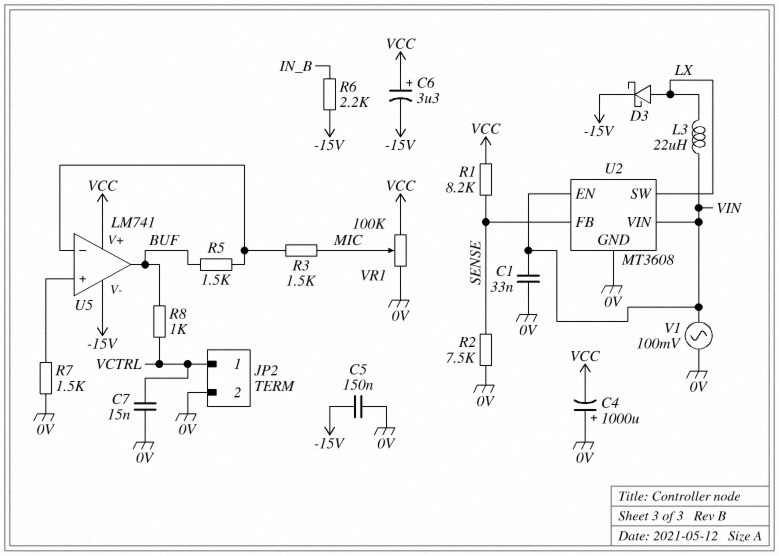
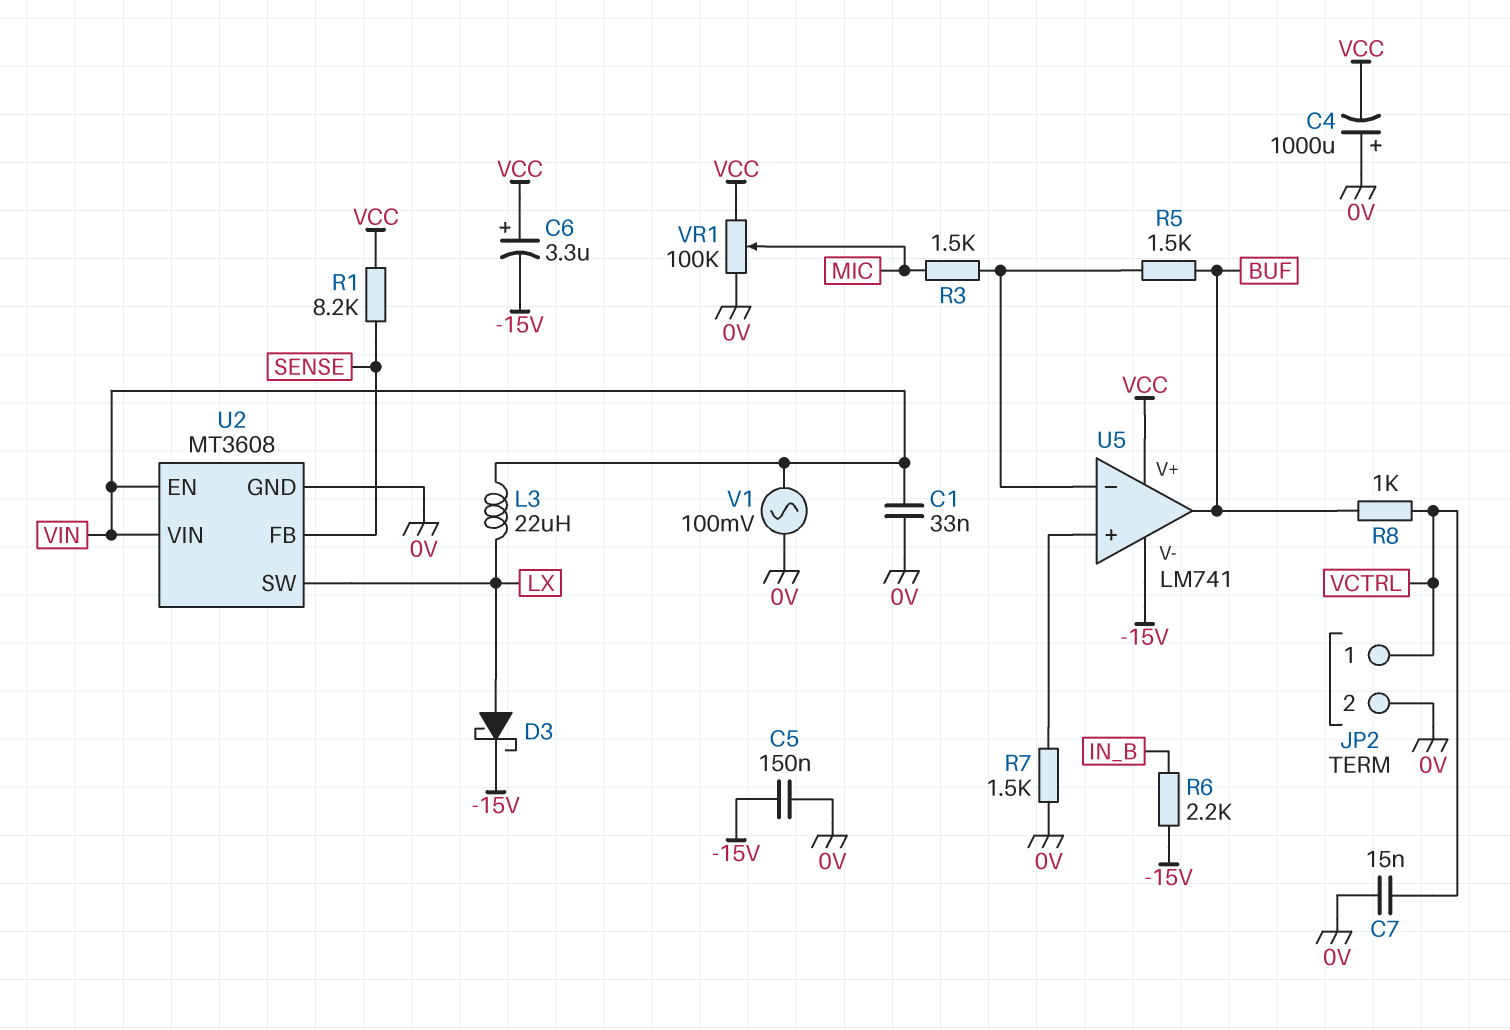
R2: 7.5k (0V, SENSE) -> none

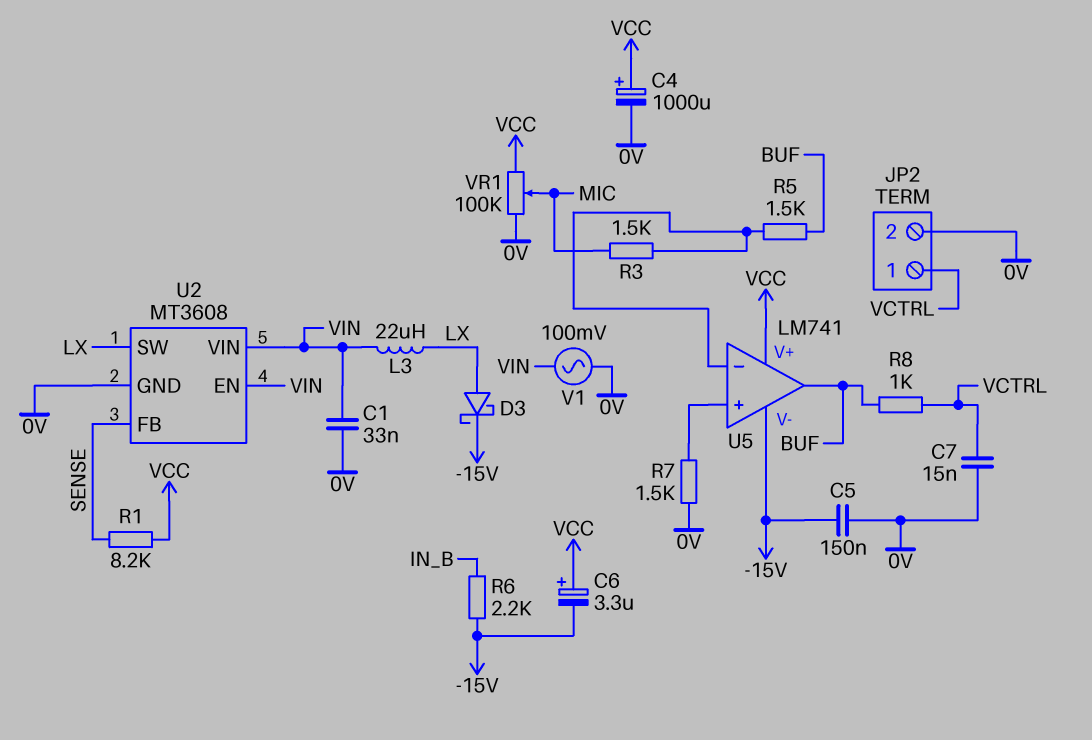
C4: 1000uF (plus 0V, minus VCC) -> 1000uF (plus VCC, minus 0V)

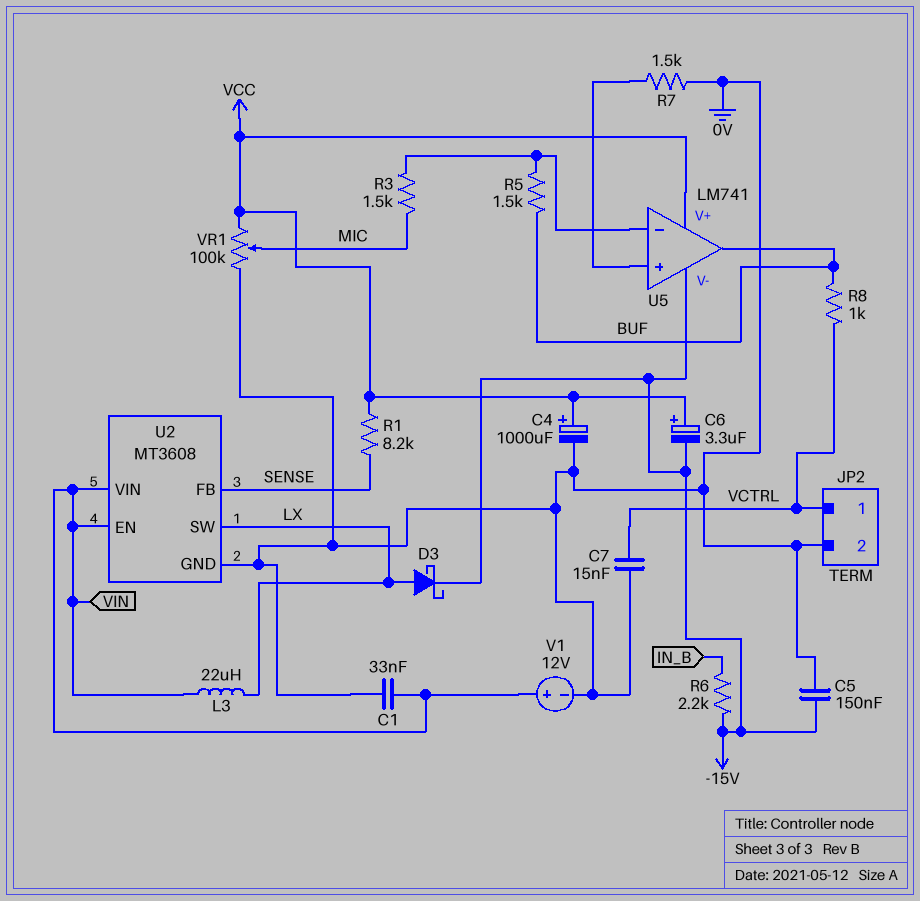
V1: AC 100mV (0V, VIN) -> 12V (plus VIN, minus 0V)

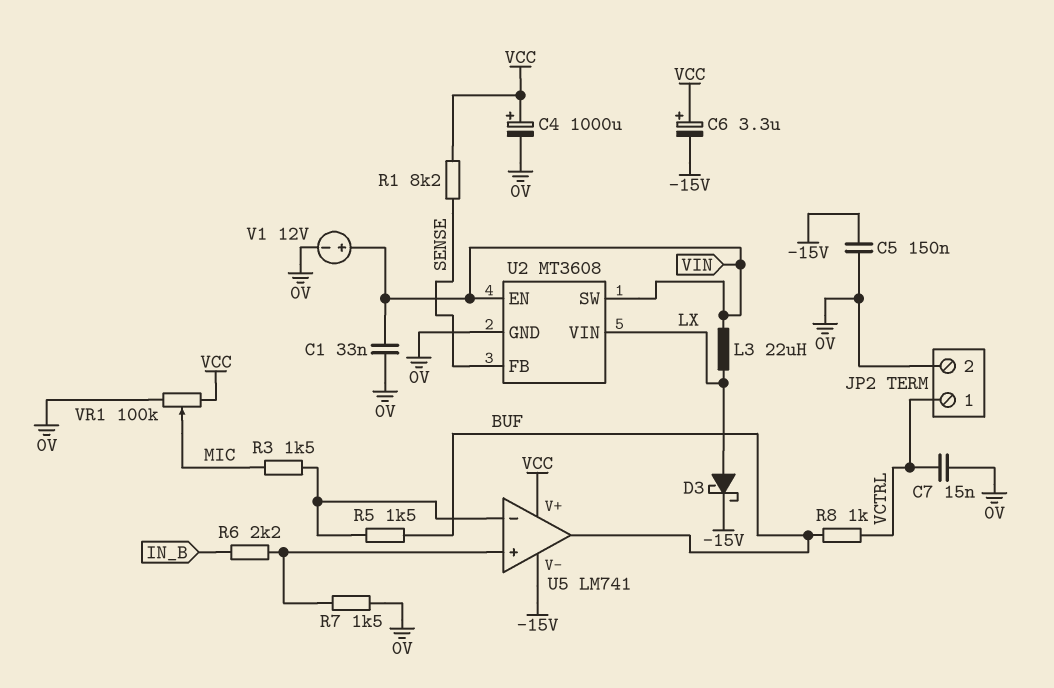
R6: 2.2k (-15V, IN_B) -> 2.2k (IN_B, U5/in+)
U2 pin SW: LX -> VIN
U2 pin VIN: VIN -> LX

